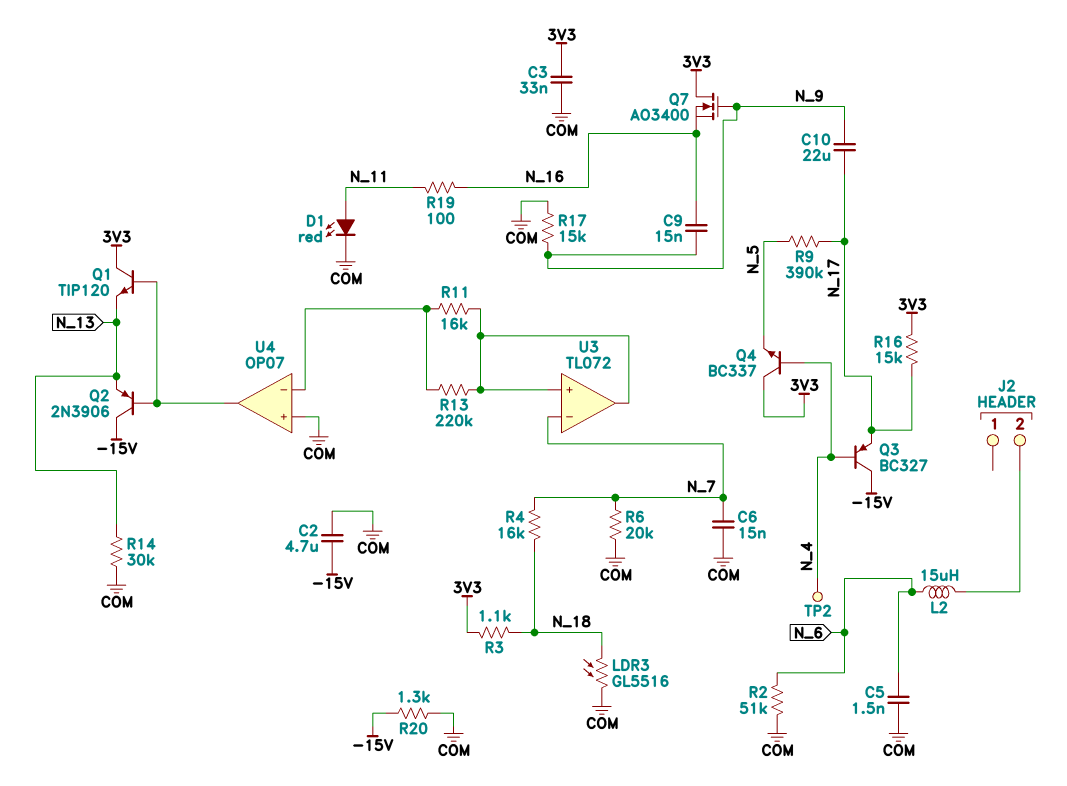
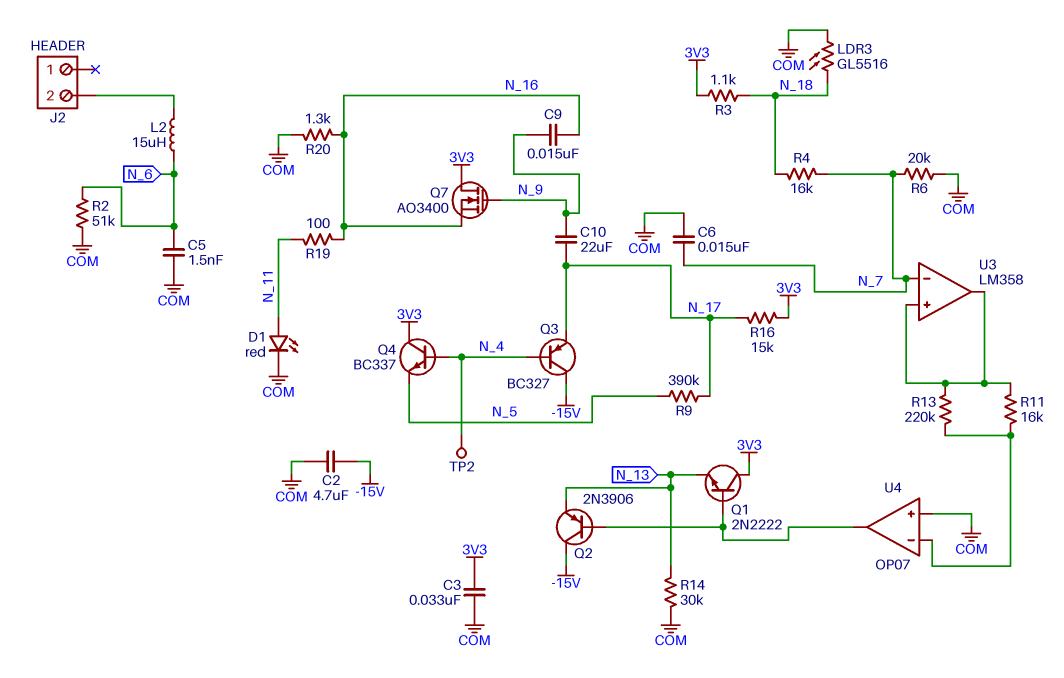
Q1: NPN TIP120 (B U4/out, C 3V3, E N_13) -> NPN 2N2222 (B U4/out, C 3V3, E N_13)
R17: 15k (COM, N_9) -> none
R20: 1.3k (-15V, COM) -> 1.3k (COM, N_16)
U3: TL072 -> LM358

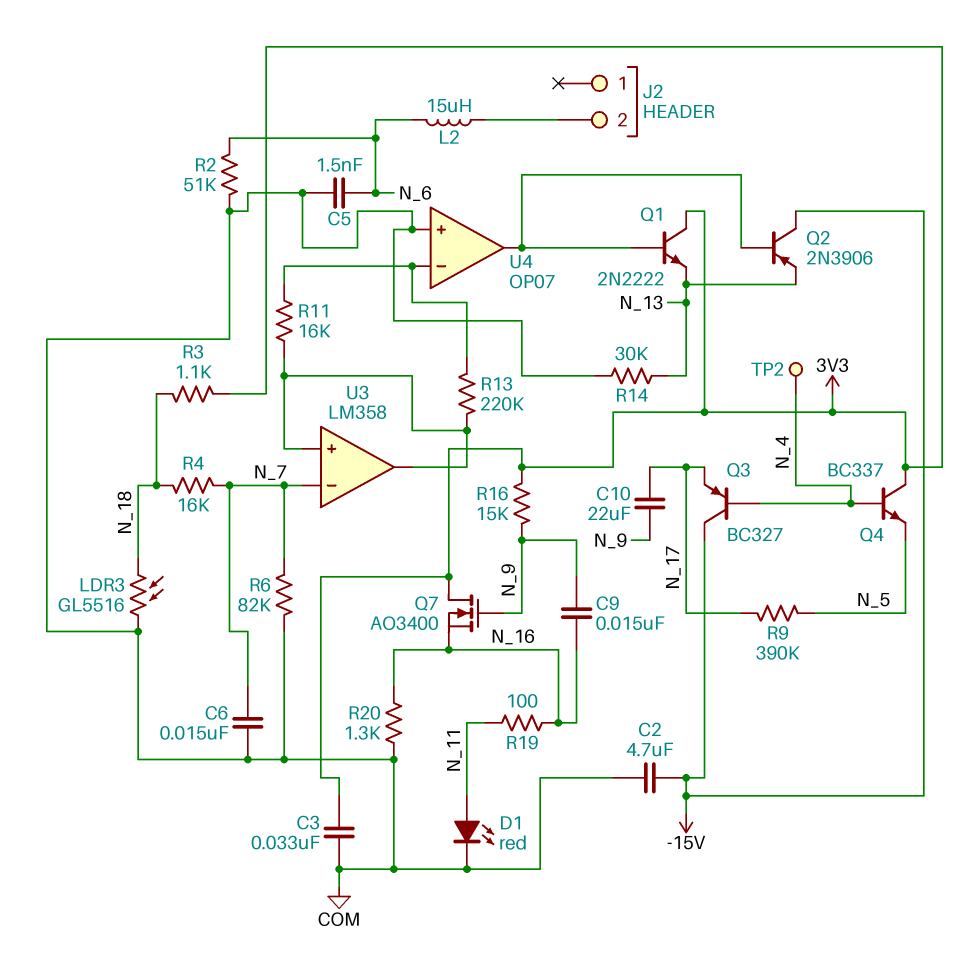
R6: 20k (COM, N_7) -> 82k (COM, N_7)
R16: 15k (3V3, N_17) -> 15k (3V3, N_9)

